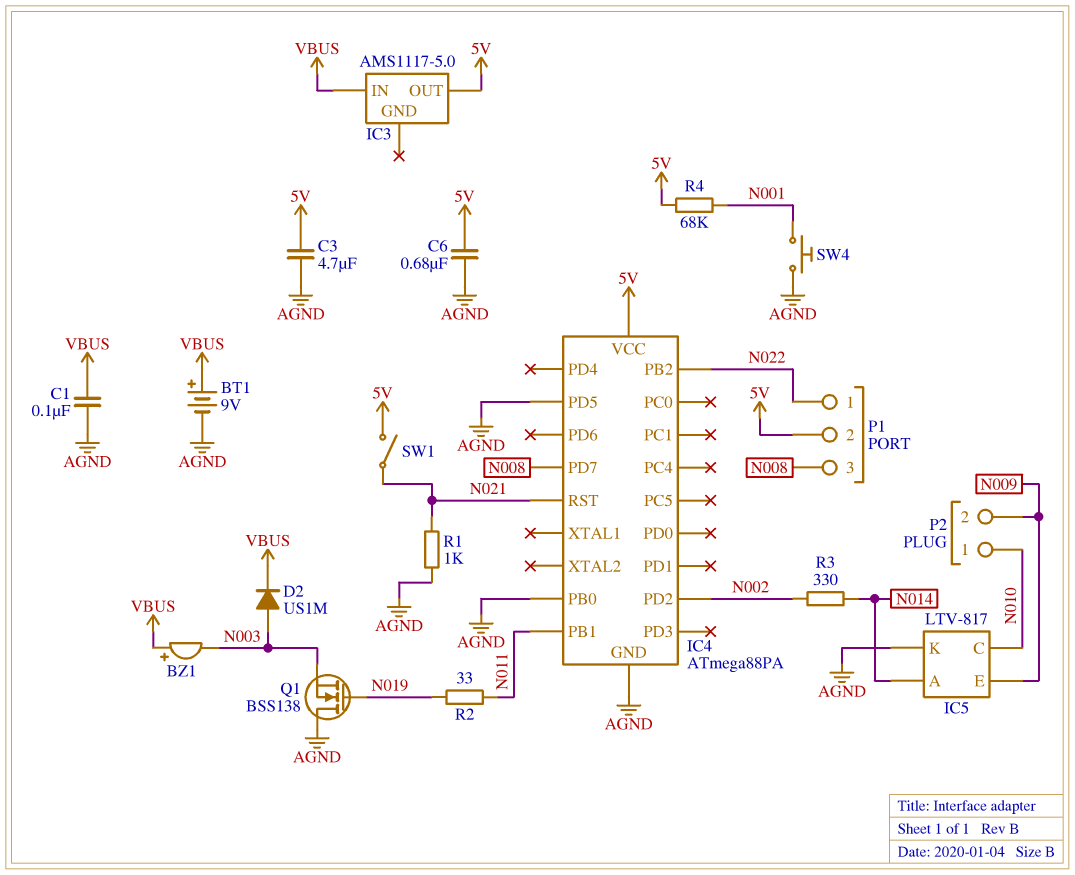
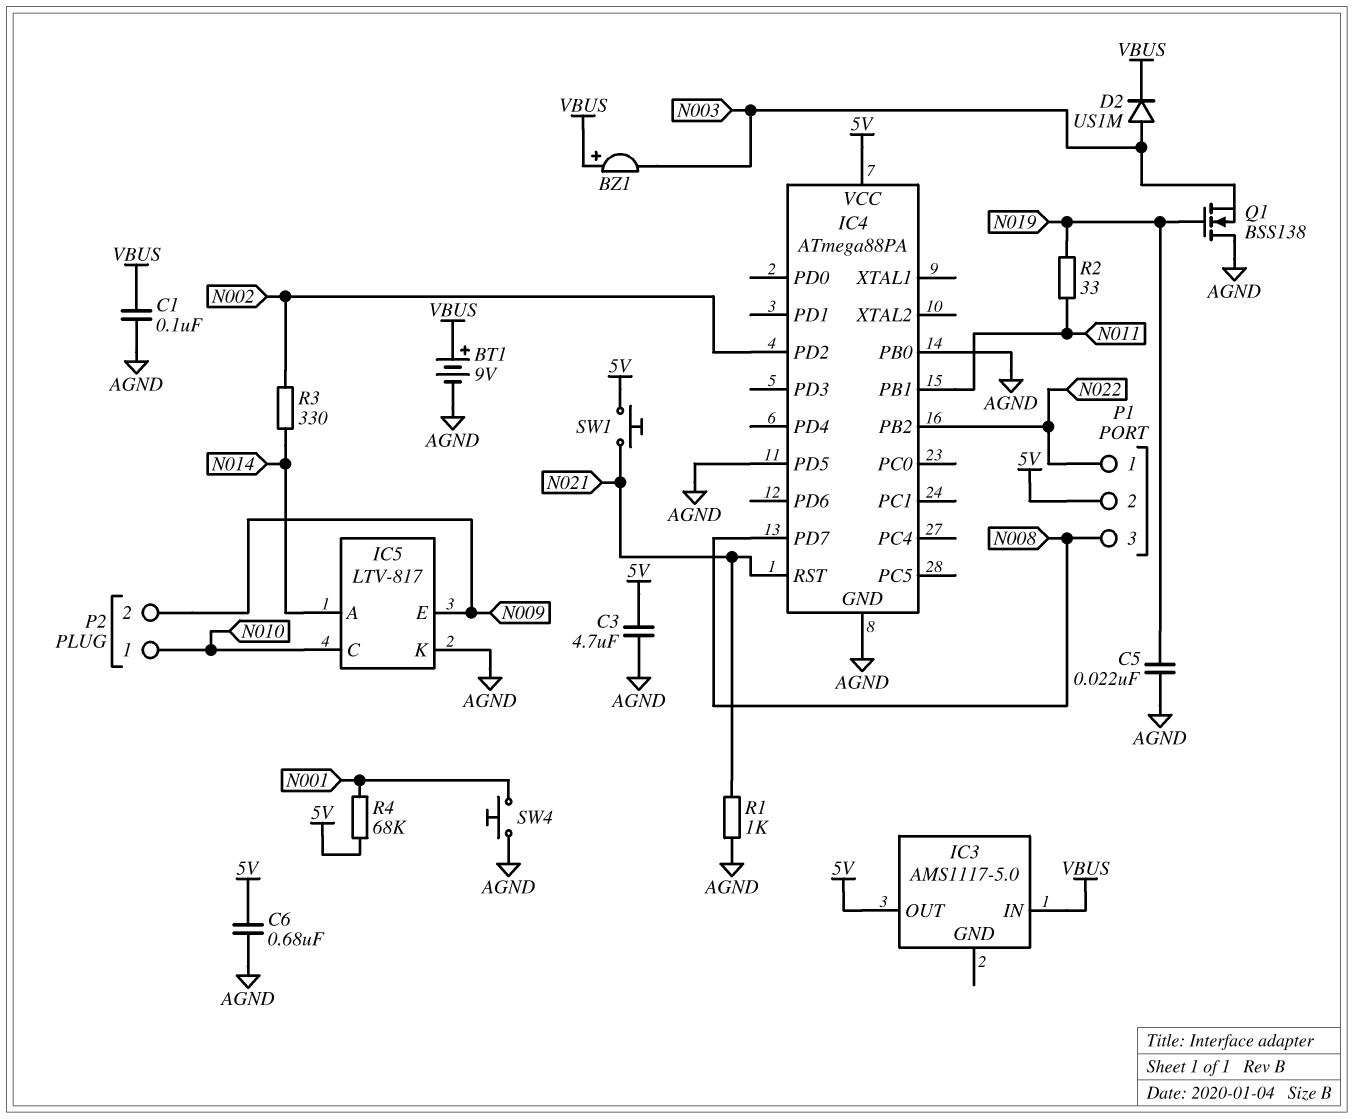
C5: none -> 22nF (AGND, N019)
SW1: switch (5V, N021) -> button (5V, N021)

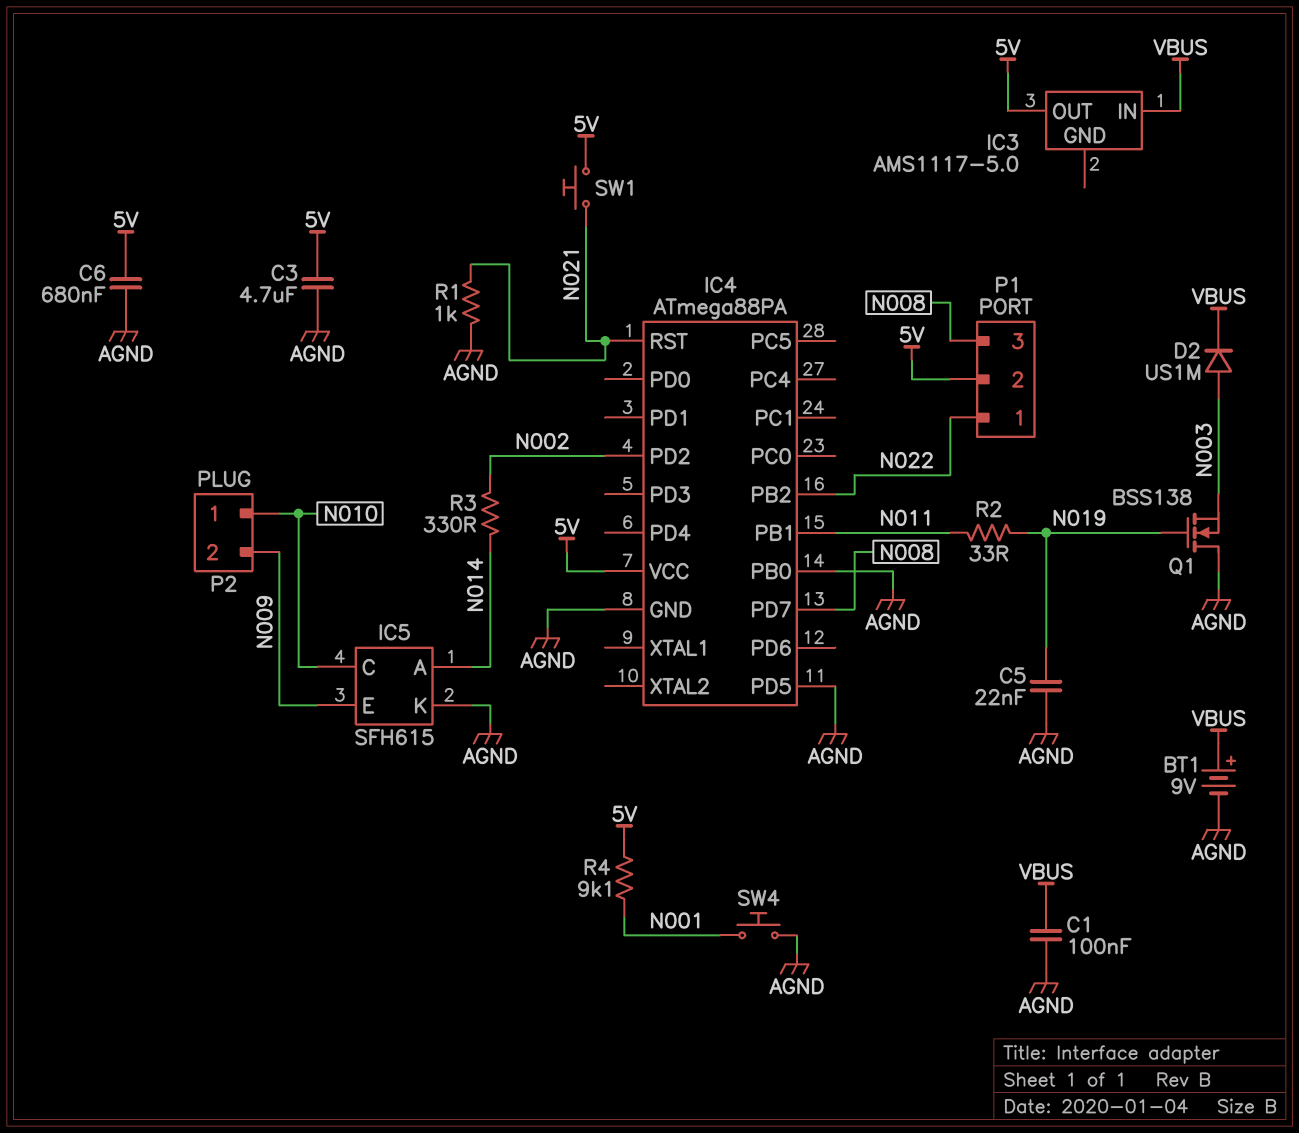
BZ1: buzzer (plus VBUS, minus N003) -> none
IC5: LTV-817 -> SFH615
R4: 68k (5V, N001) -> 9.1k (5V, N001)

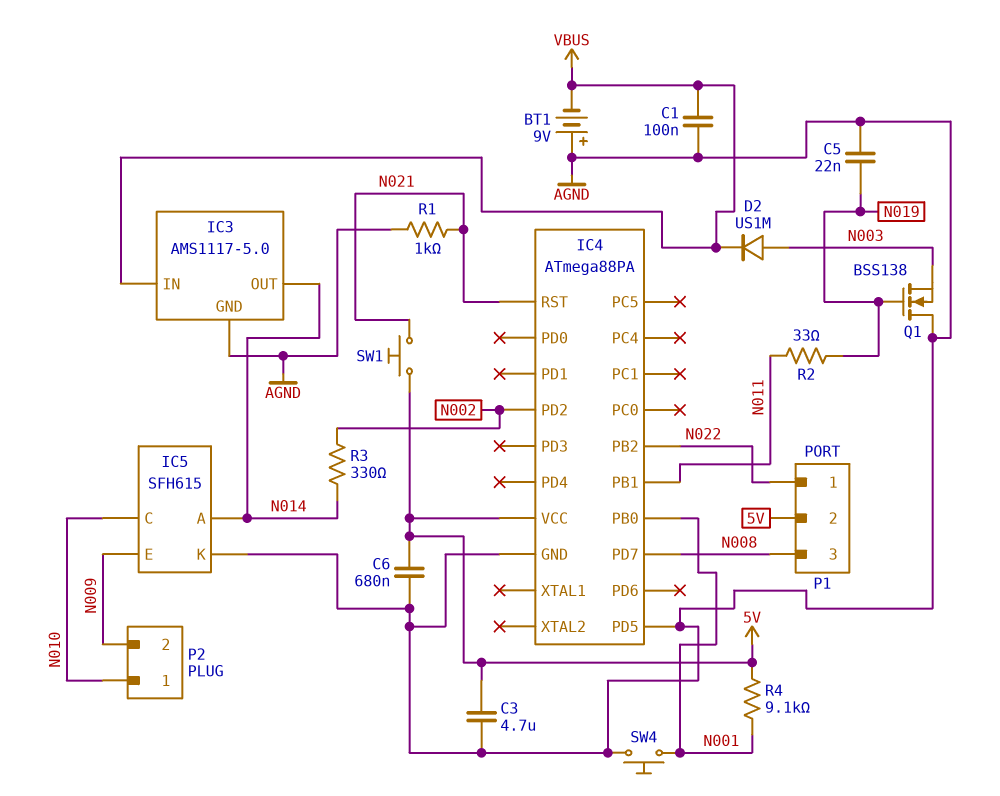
BT1: 9V (plus VBUS, minus AGND) -> 9V (plus AGND, minus VBUS)
IC3 pin GND: none -> AGND
IC3 pin OUT: 5V -> N014
IC4 pin PB0: AGND -> N001

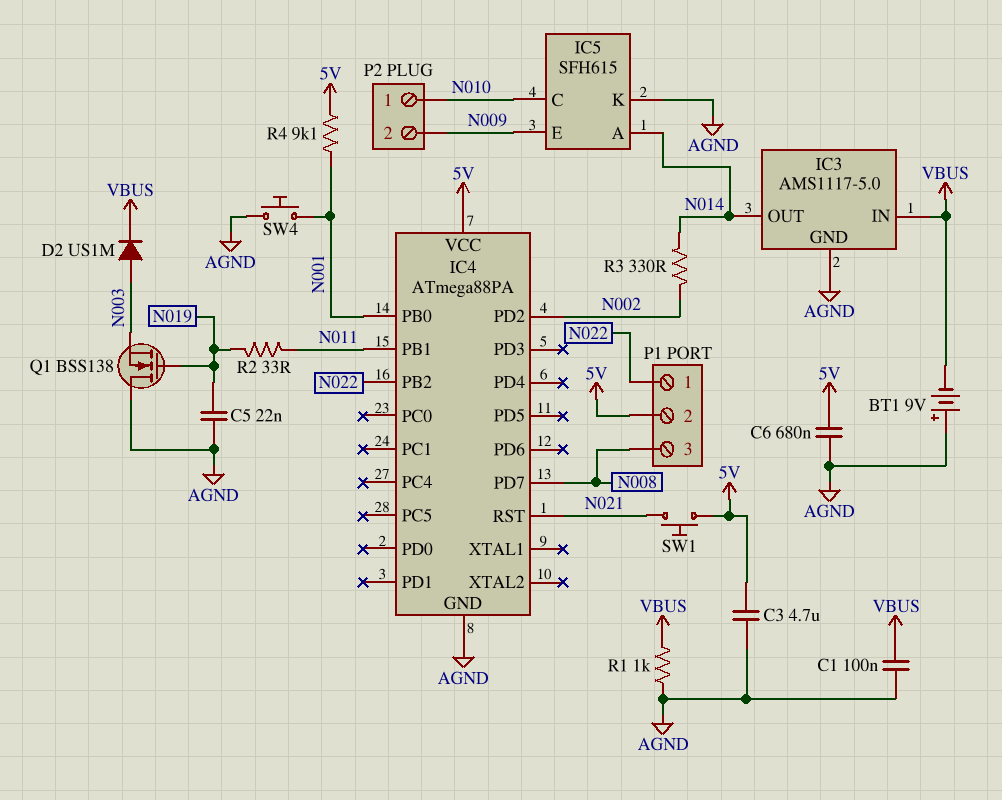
IC4 pin PD5: AGND -> none
R1: 1k (AGND, N021) -> 1k (AGND, VBUS)

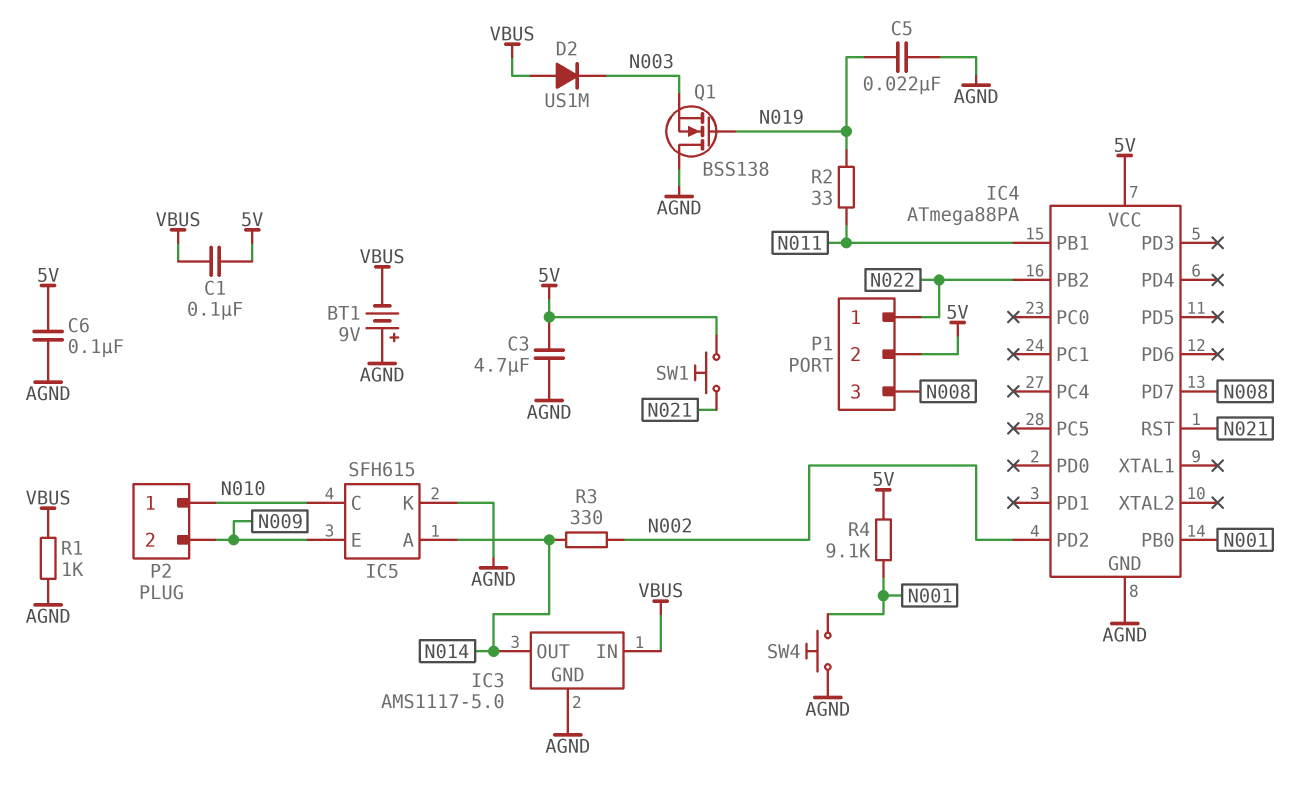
C1: 100nF (AGND, VBUS) -> 100nF (5V, VBUS)
C6: 680nF (5V, AGND) -> 100nF (5V, AGND)
D2: diode US1M (A N003, K VBUS) -> diode US1M (A VBUS, K N003)

